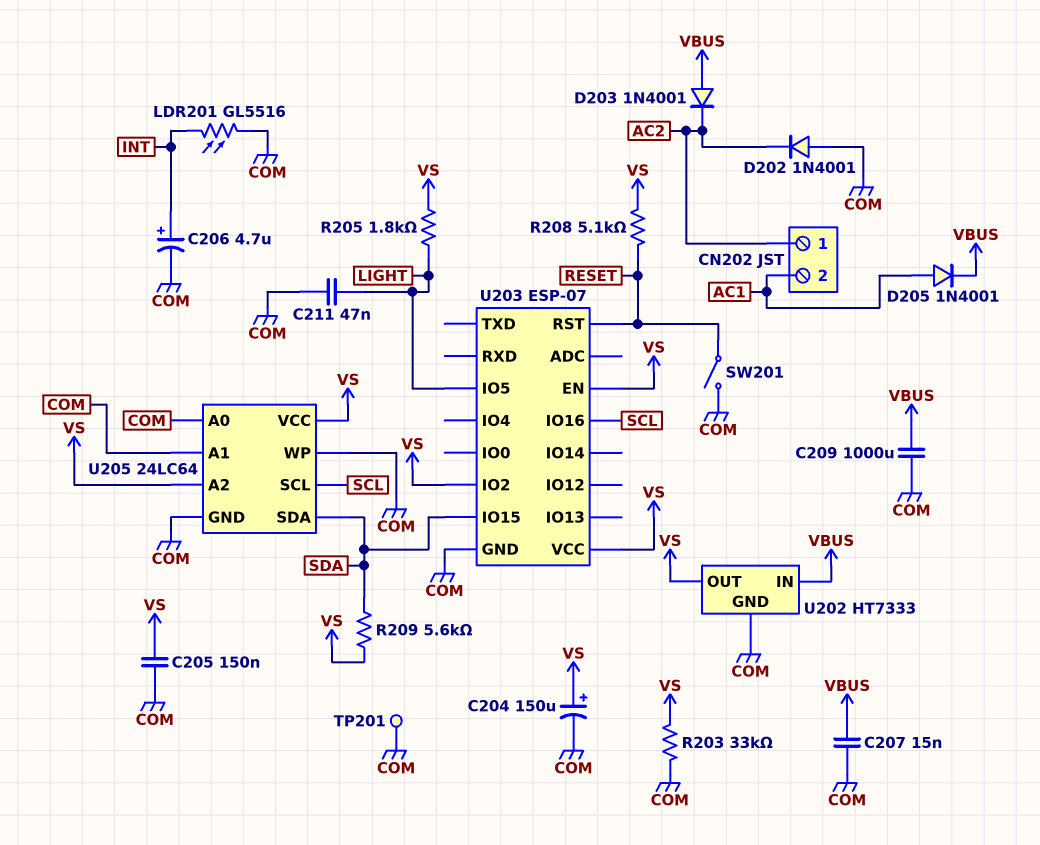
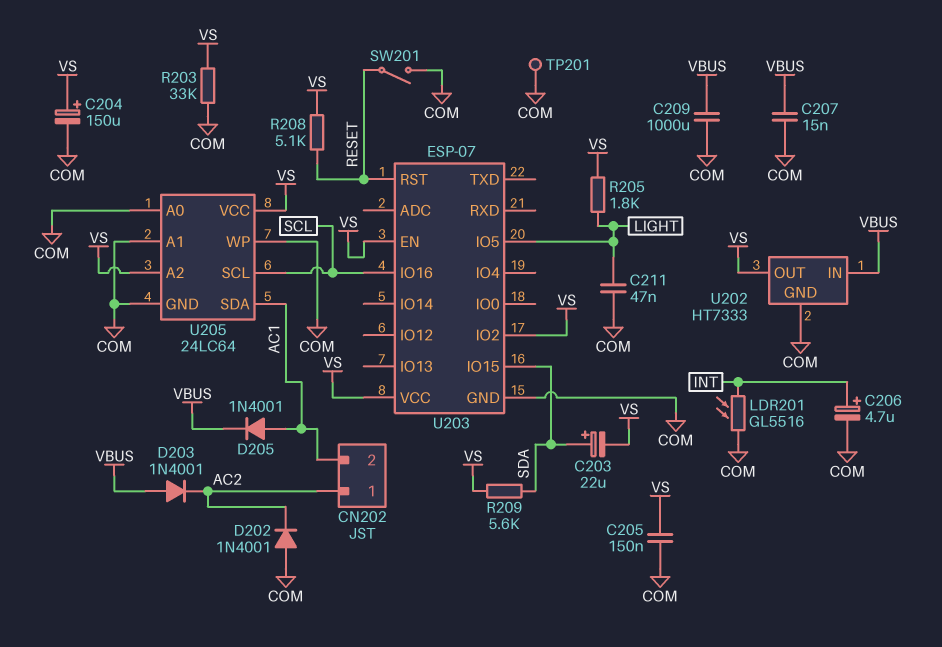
C203: none -> 22uF (plus SDA, minus VS)
U205 pin SDA: SDA -> AC1

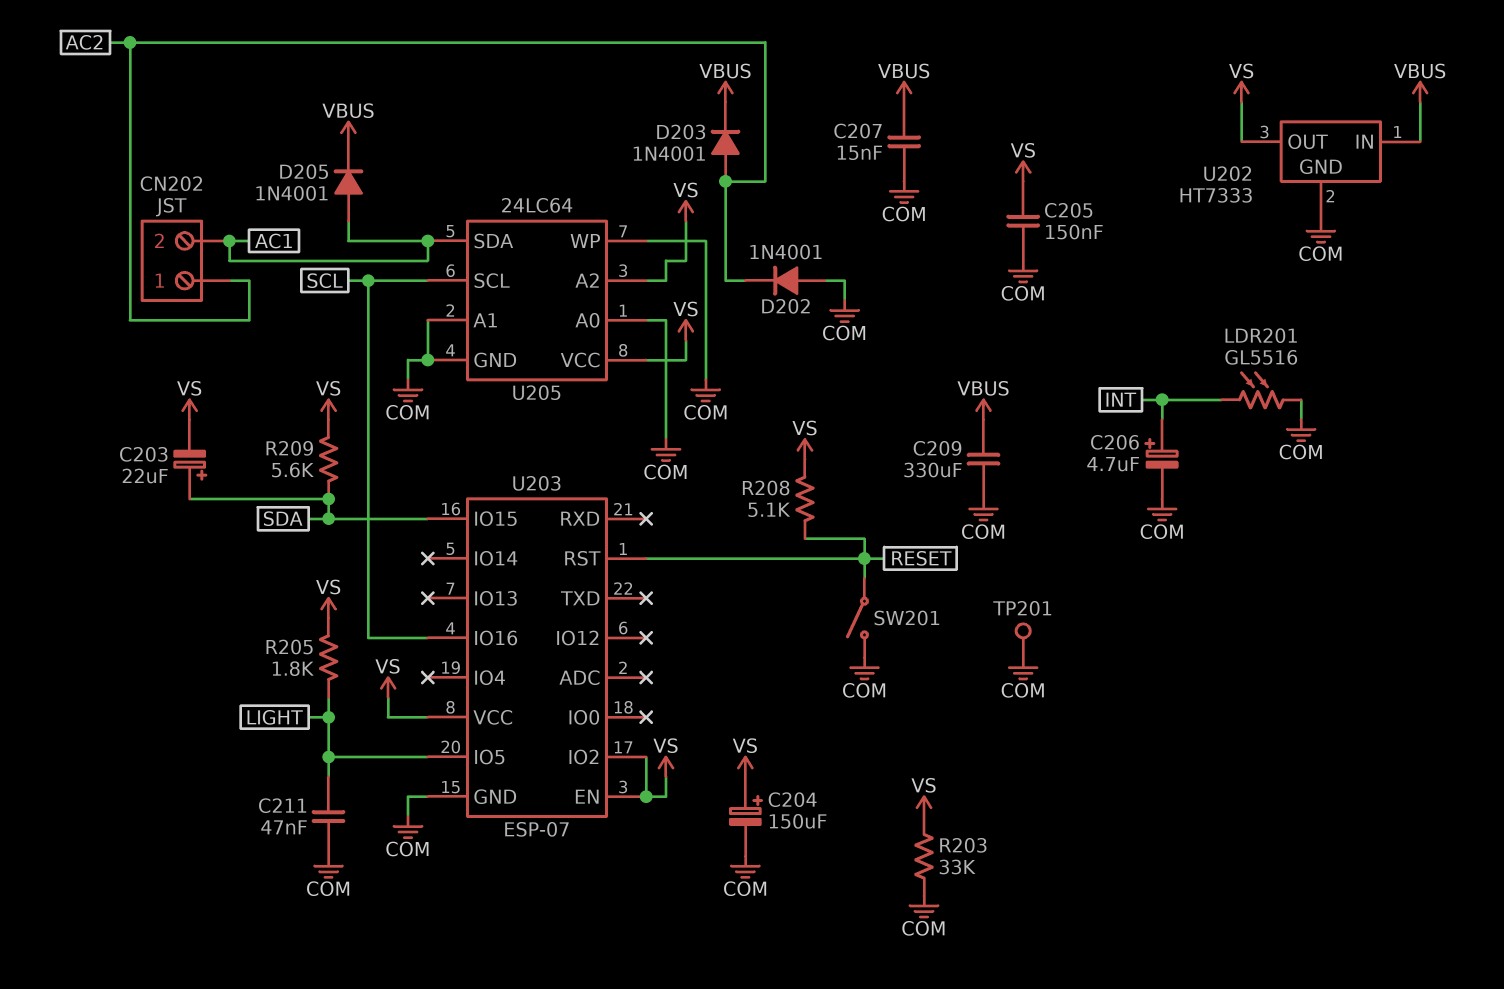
C209: 1000uF (COM, VBUS) -> 330uF (COM, VBUS)
D203: diode 1N4001 (A VBUS, K AC2) -> diode 1N4001 (A AC2, K VBUS)

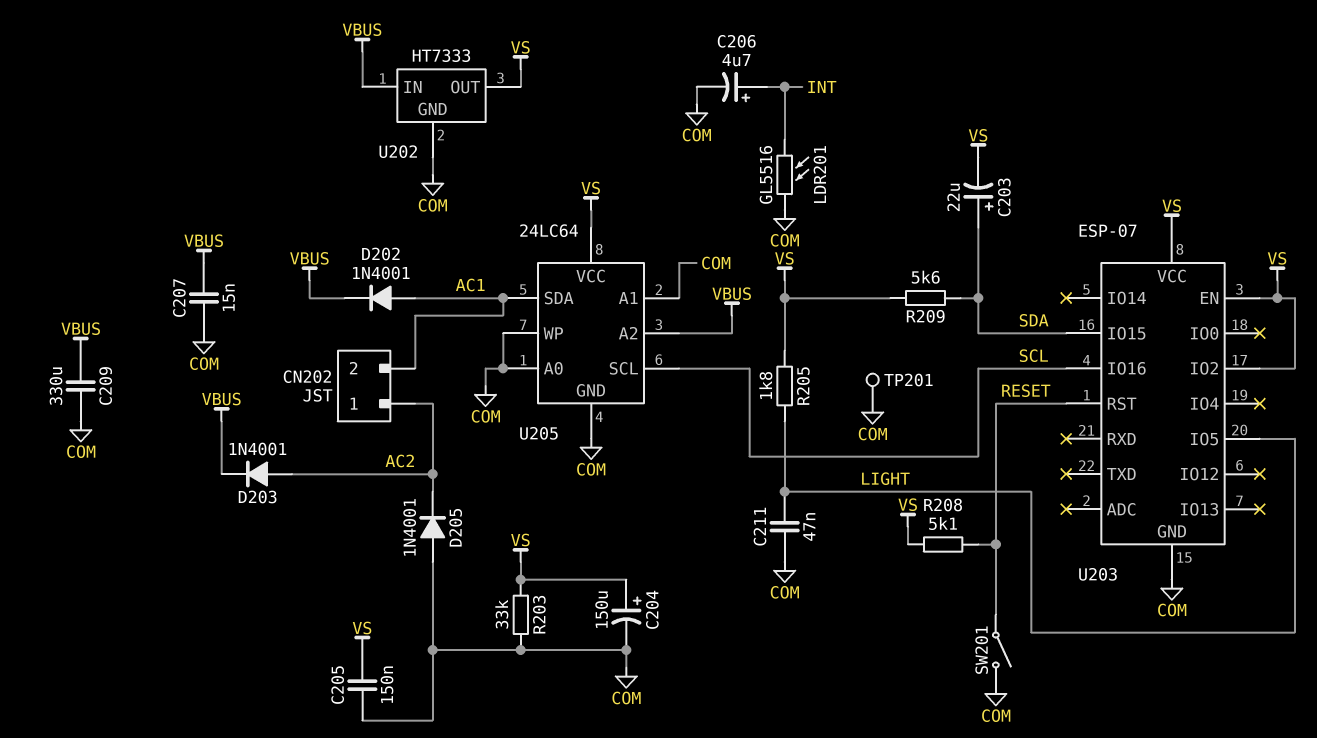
D202: diode 1N4001 (A COM, K AC2) -> diode 1N4001 (A AC1, K VBUS)
D205: diode 1N4001 (A AC1, K VBUS) -> diode 1N4001 (A COM, K AC2)
U205 pin A2: VS -> VBUS

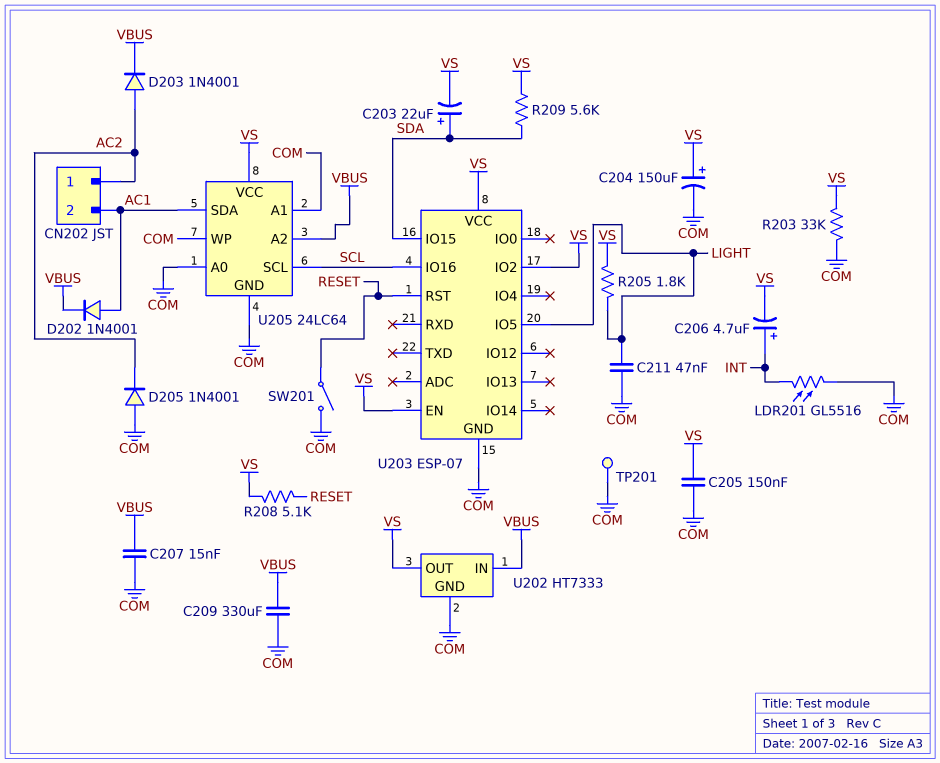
C206: 4.7uF (plus INT, minus COM) -> 4.7uF (plus INT, minus VS)

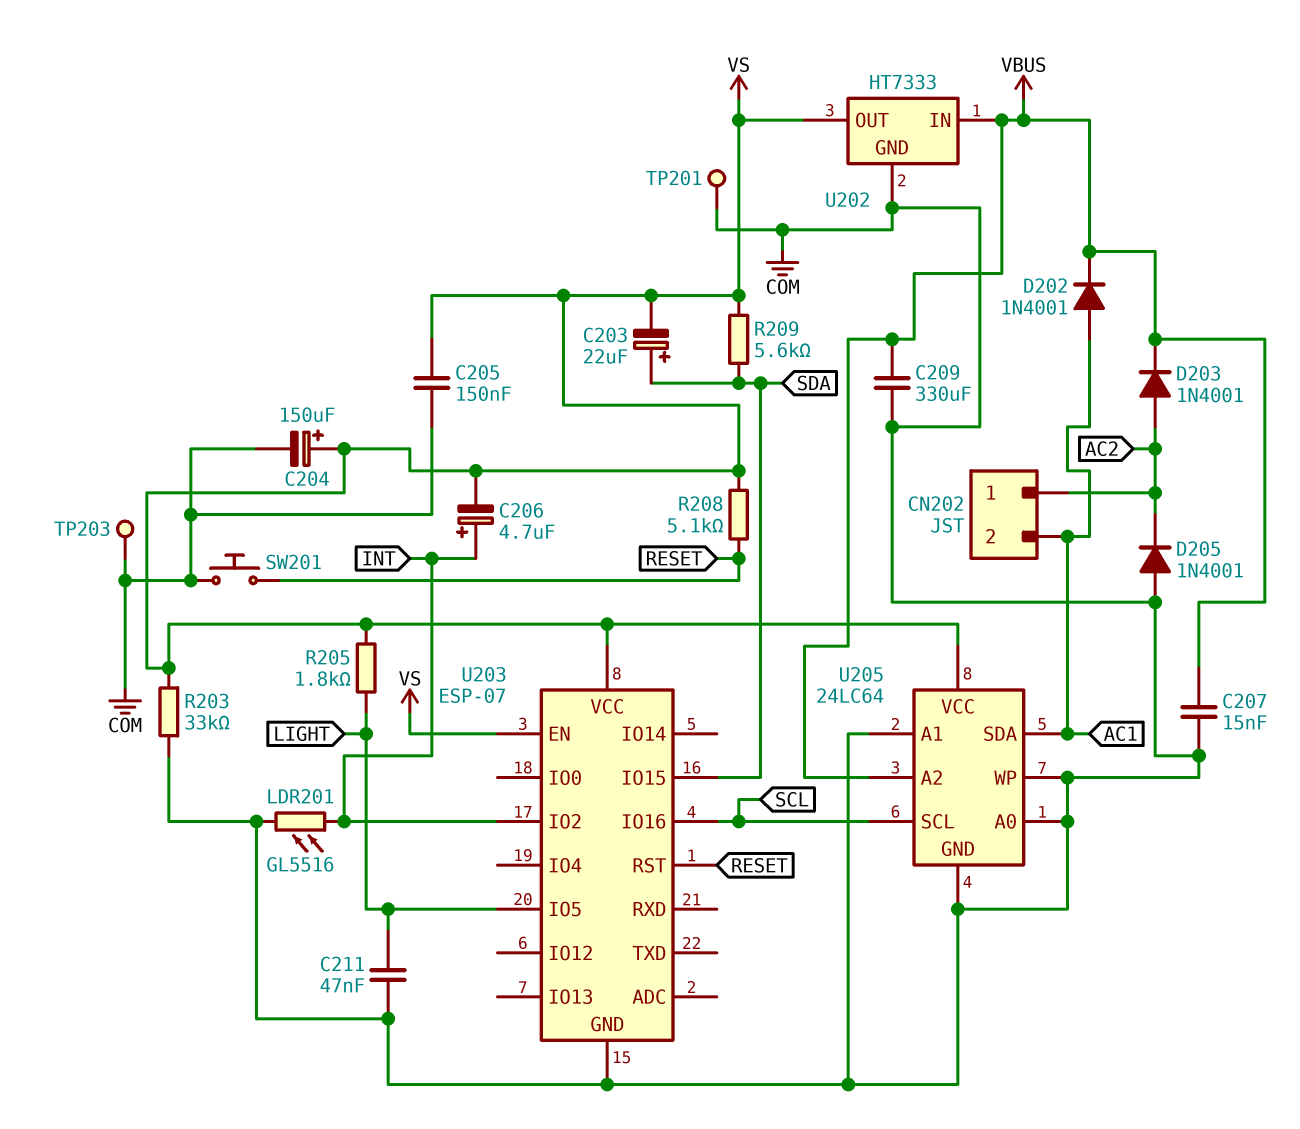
SW201: switch (COM, RESET) -> button (COM, RESET)
TP203: none -> test point (COM)
U203 pin IO2: VS -> INT

